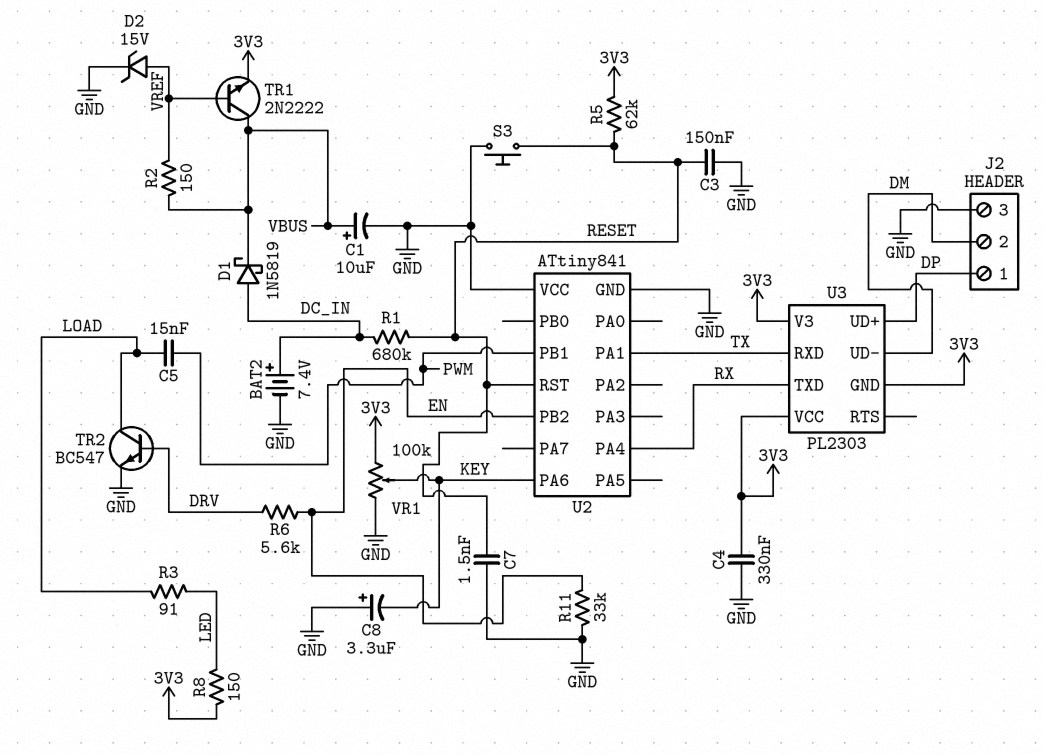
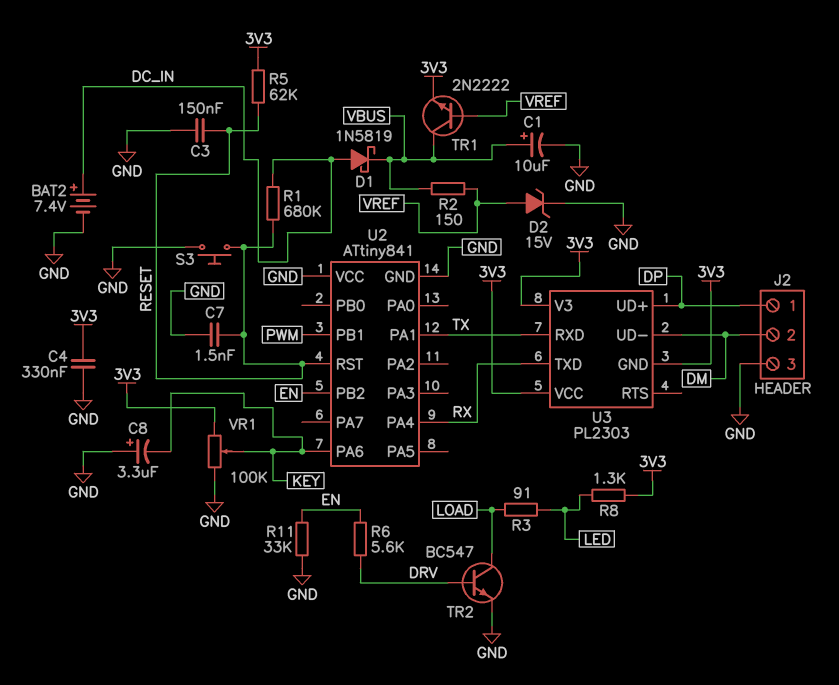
C5: 15nF (LOAD, PWM) -> none
R8: 150 (3V3, LED) -> 1.3k (3V3, LED)

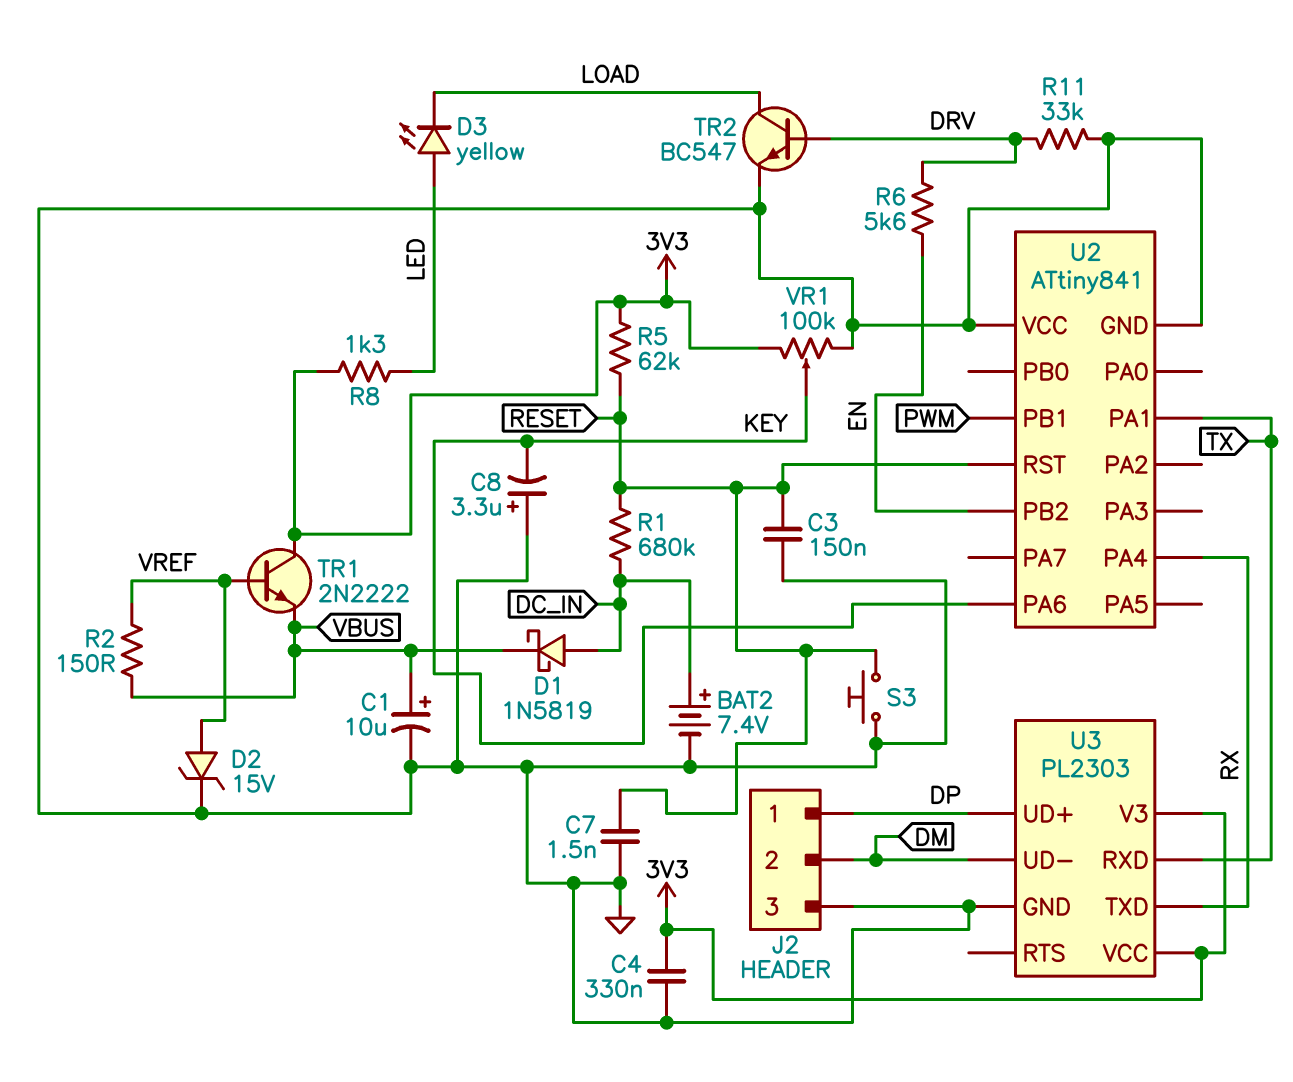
D3: none -> LED yellow (A LED, K LOAD)
R3: 91 (LED, LOAD) -> none
R11: 33k (EN, GND) -> 33k (DRV, GND)
TR1: NPN 2N2222 (B VREF, C VBUS, E 3V3) -> NPN 2N2222 (B VREF, C 3V3, E VBUS)
U3 pin GND: 3V3 -> GND

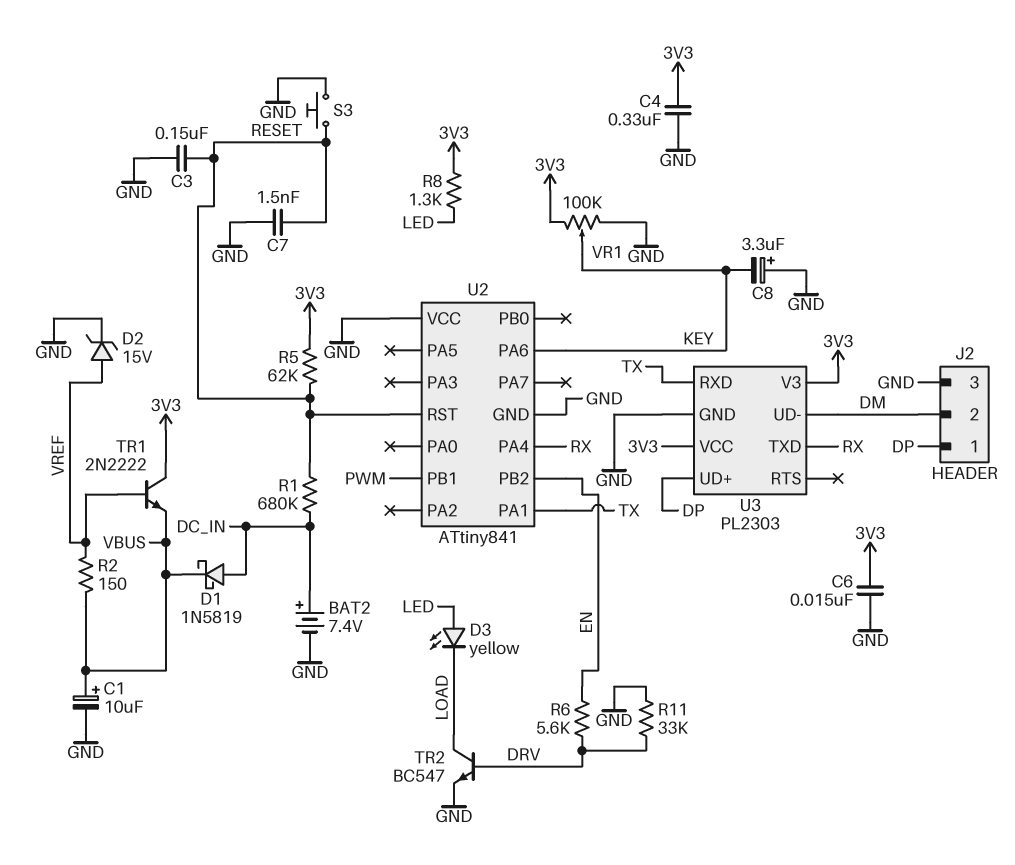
C6: none -> 15nF (3V3, GND)

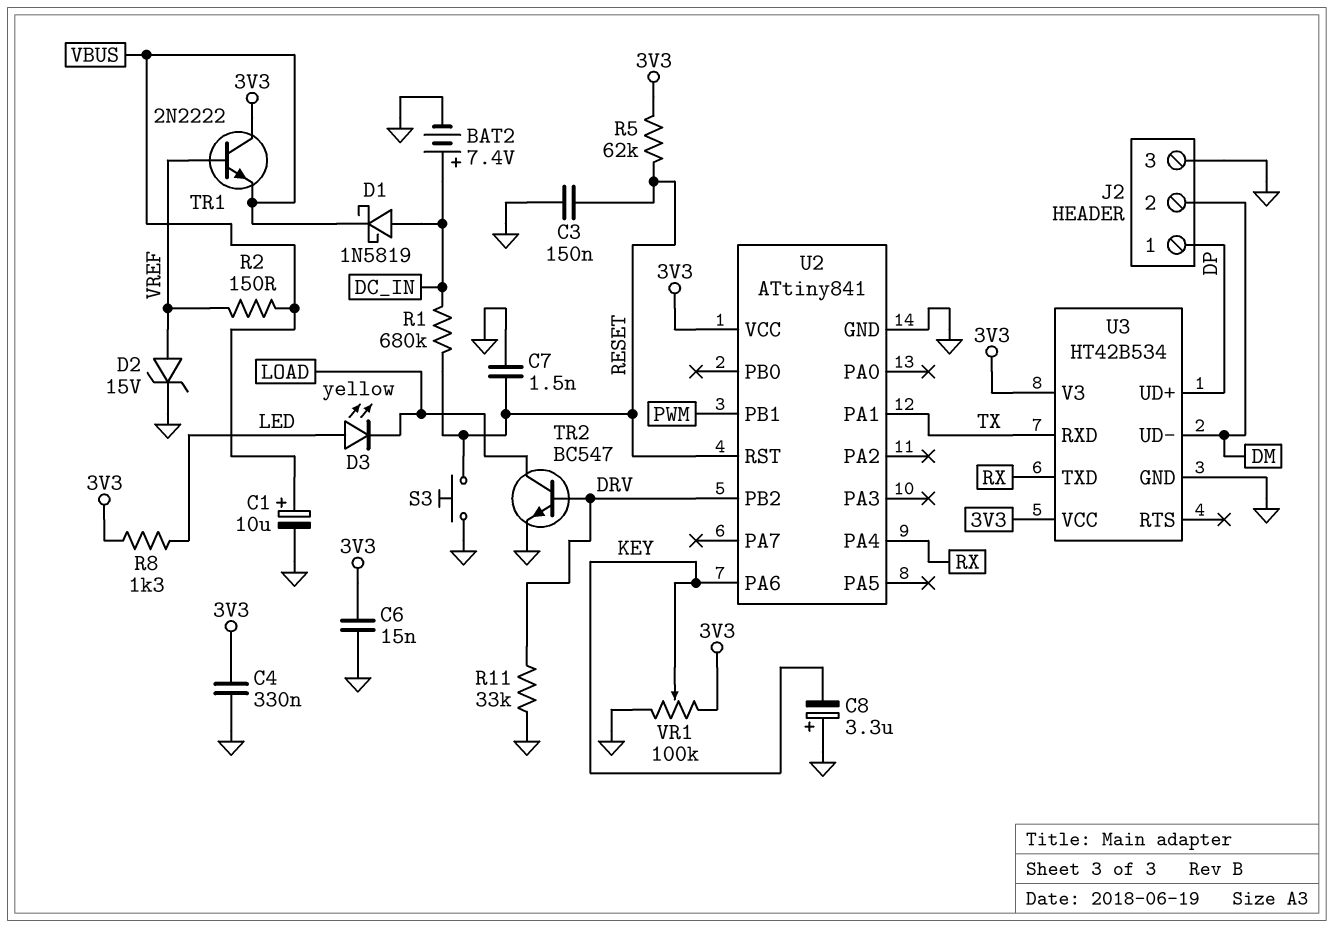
R6: 5.6k (DRV, EN) -> none
U2 pin PB2: EN -> DRV
U2 pin VCC: GND -> 3V3
U3: PL2303 -> HT42B534

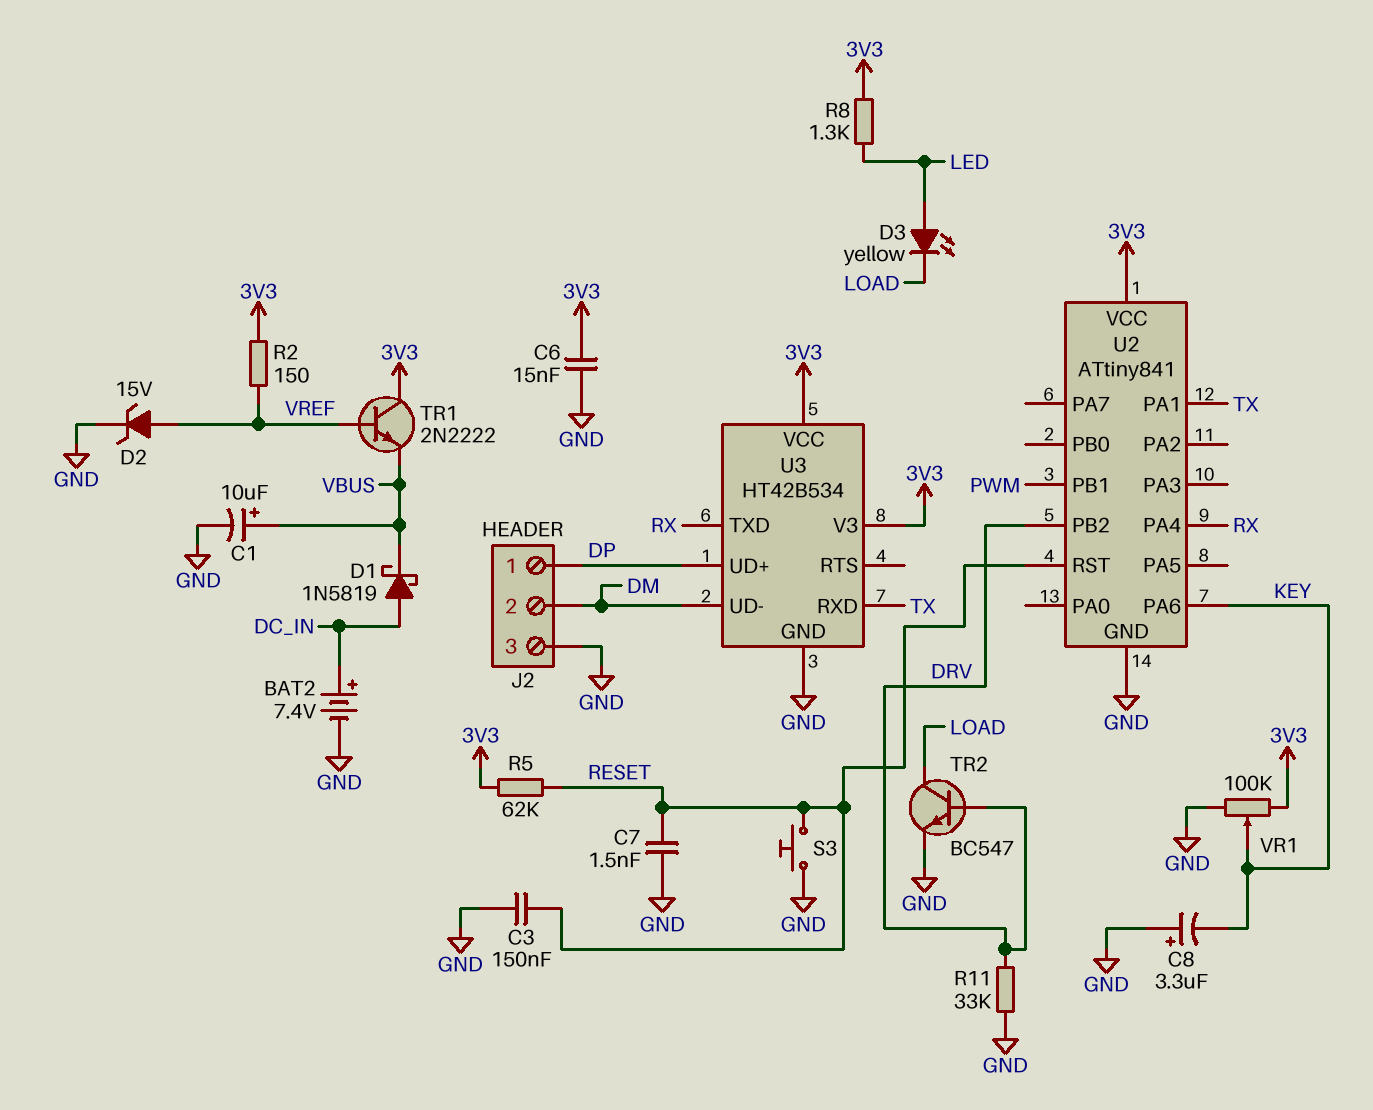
C4: 330nF (3V3, GND) -> none
R1: 680k (DC_IN, RESET) -> none
R2: 150 (VBUS, VREF) -> 150 (3V3, VREF)

